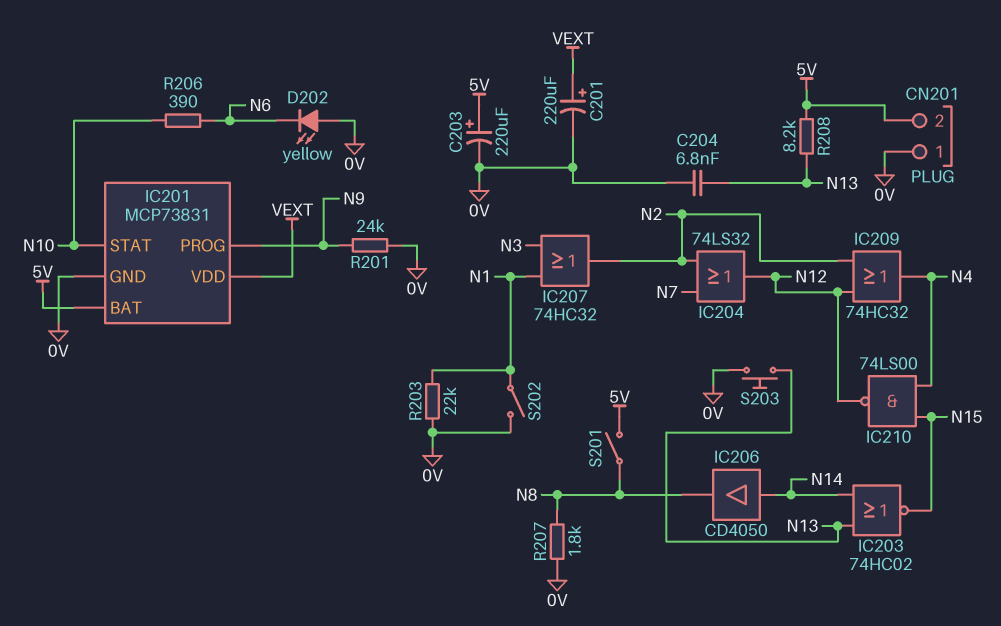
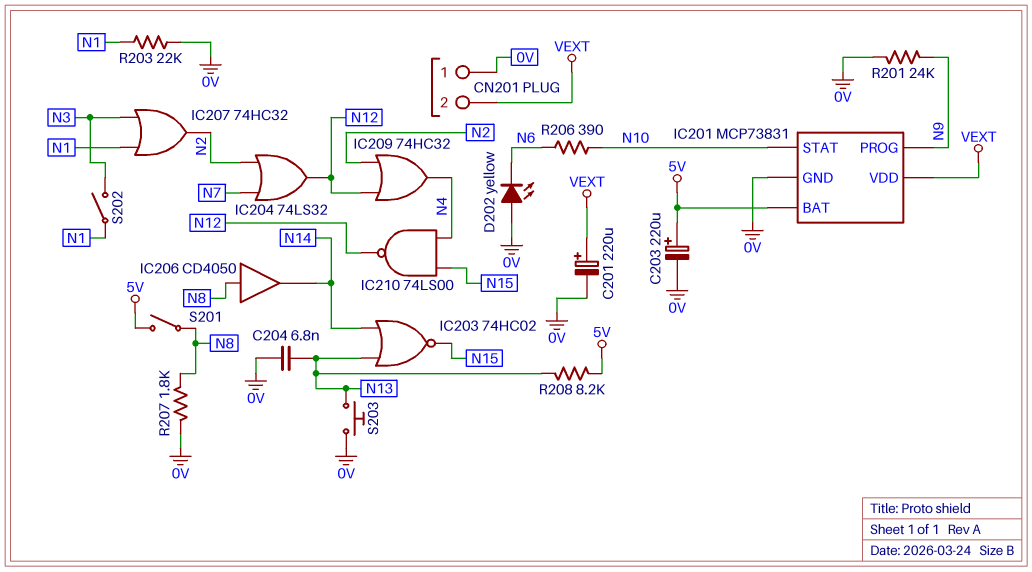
CN201 pin 2: 5V -> VEXT
IC206: buffer CD4050 (in N14, out N8) -> buffer CD4050 (in N8, out N14)
S202: switch (0V, N1) -> switch (N1, N3)

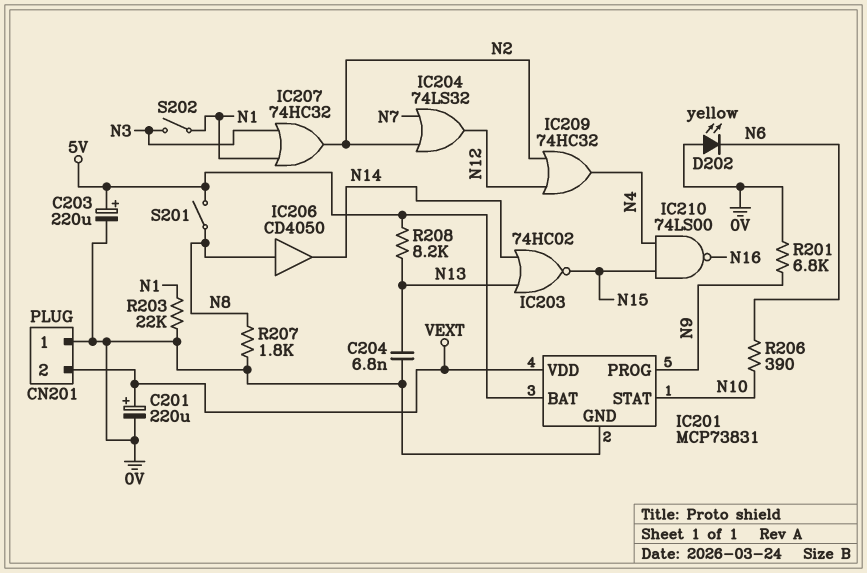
IC210: NAND 74LS00 (in N4, in N15, out N12) -> NAND 74LS00 (in N4, in N15, out N16)
R201: 24k (0V, N9) -> 6.8k (0V, N9)
S203: button (0V, N13) -> none

